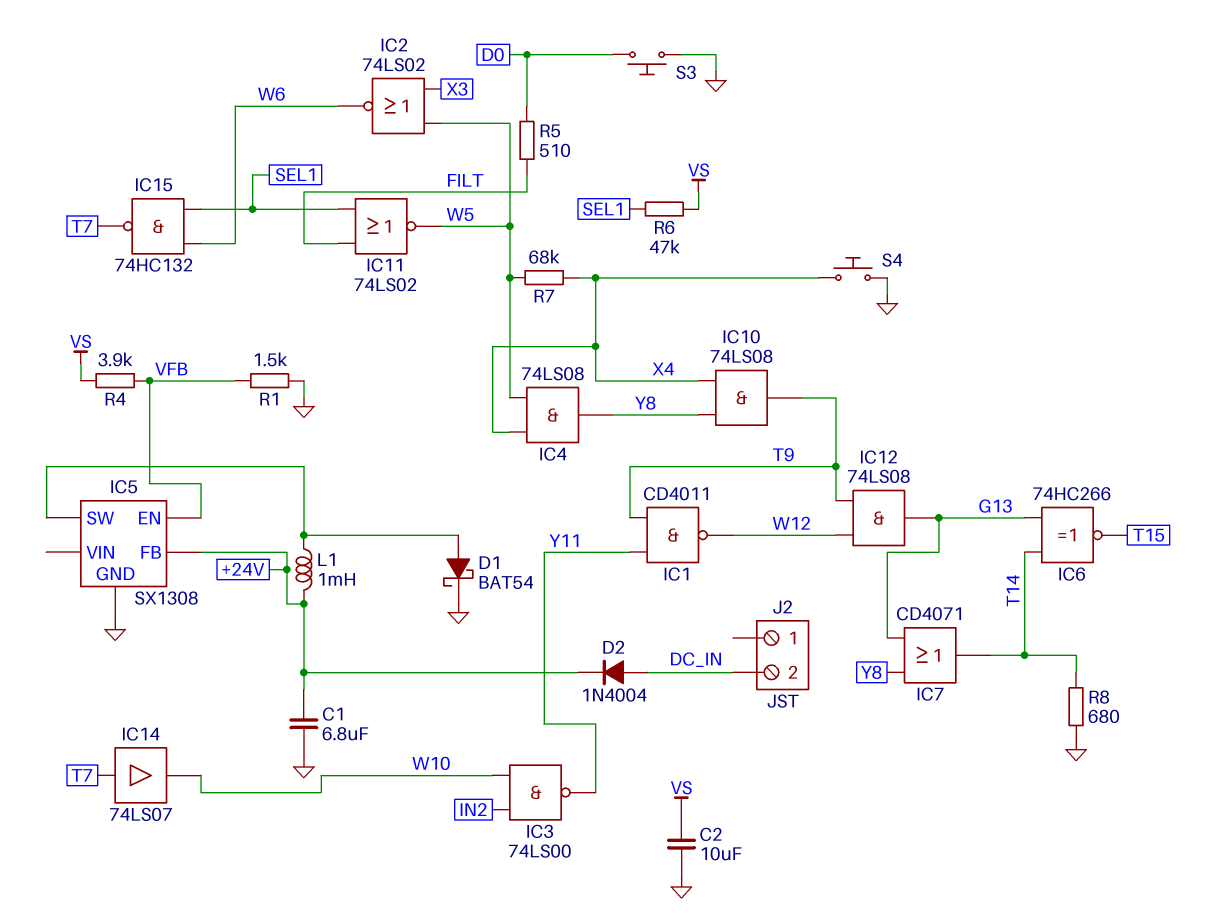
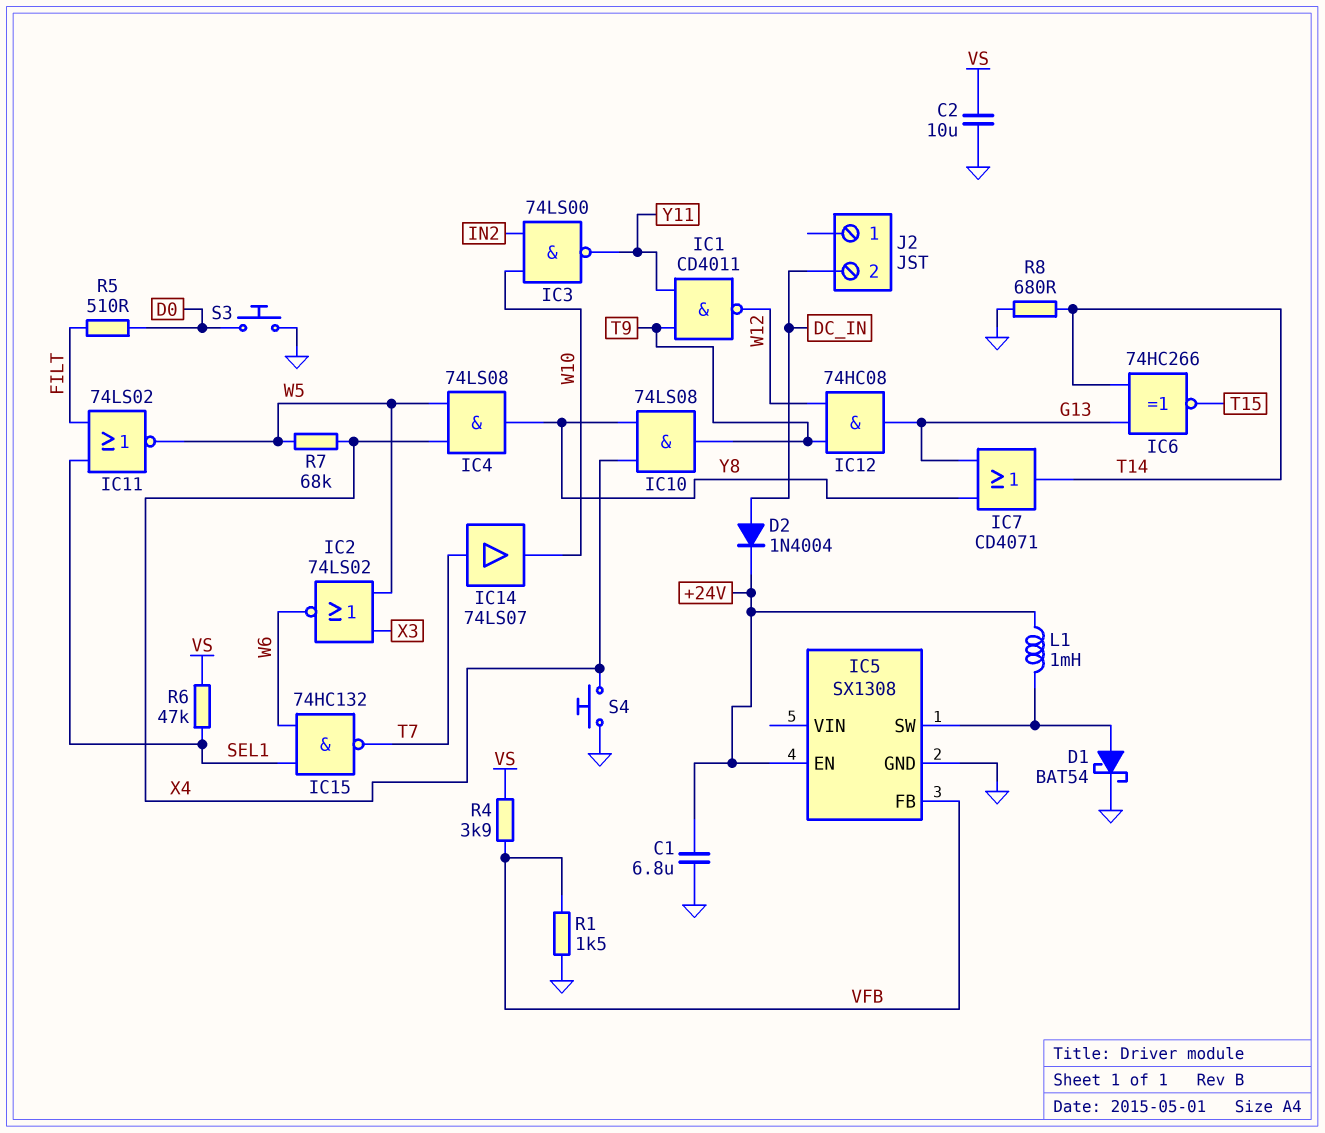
IC5 pin EN: VFB -> +24V
IC5 pin FB: +24V -> VFB
IC12: AND 74LS08 (in T9, in W12, out G13) -> AND 74HC08 (in T9, in W12, out G13)

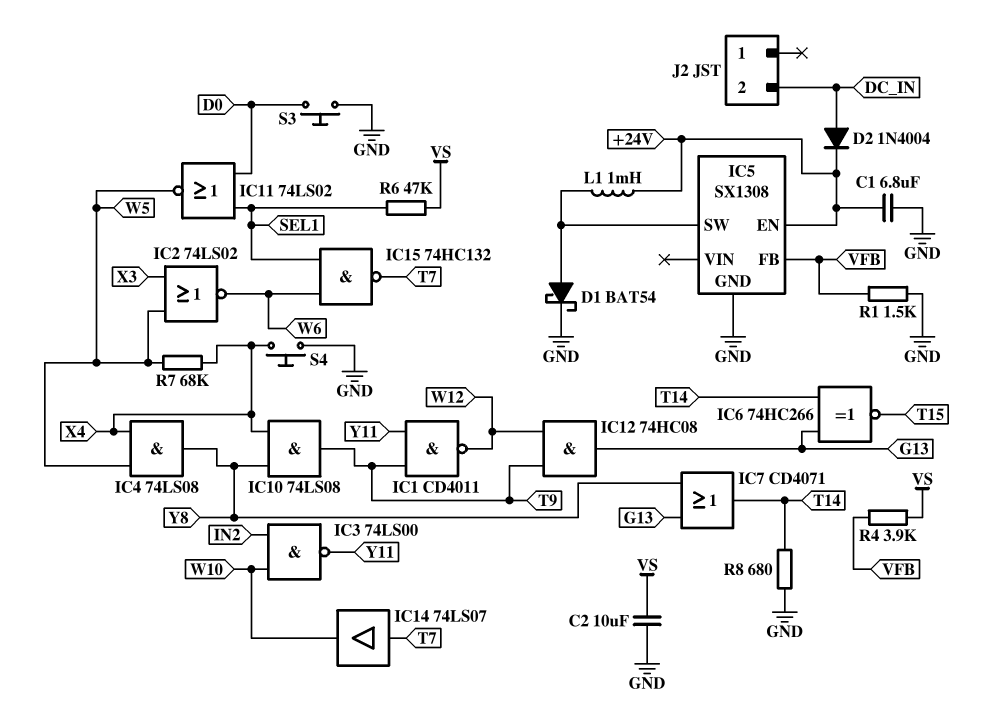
IC11: NOR 74LS02 (in FILT, in SEL1, out W5) -> NOR 74LS02 (in D0, in SEL1, out W5)
R5: 510 (D0, FILT) -> none

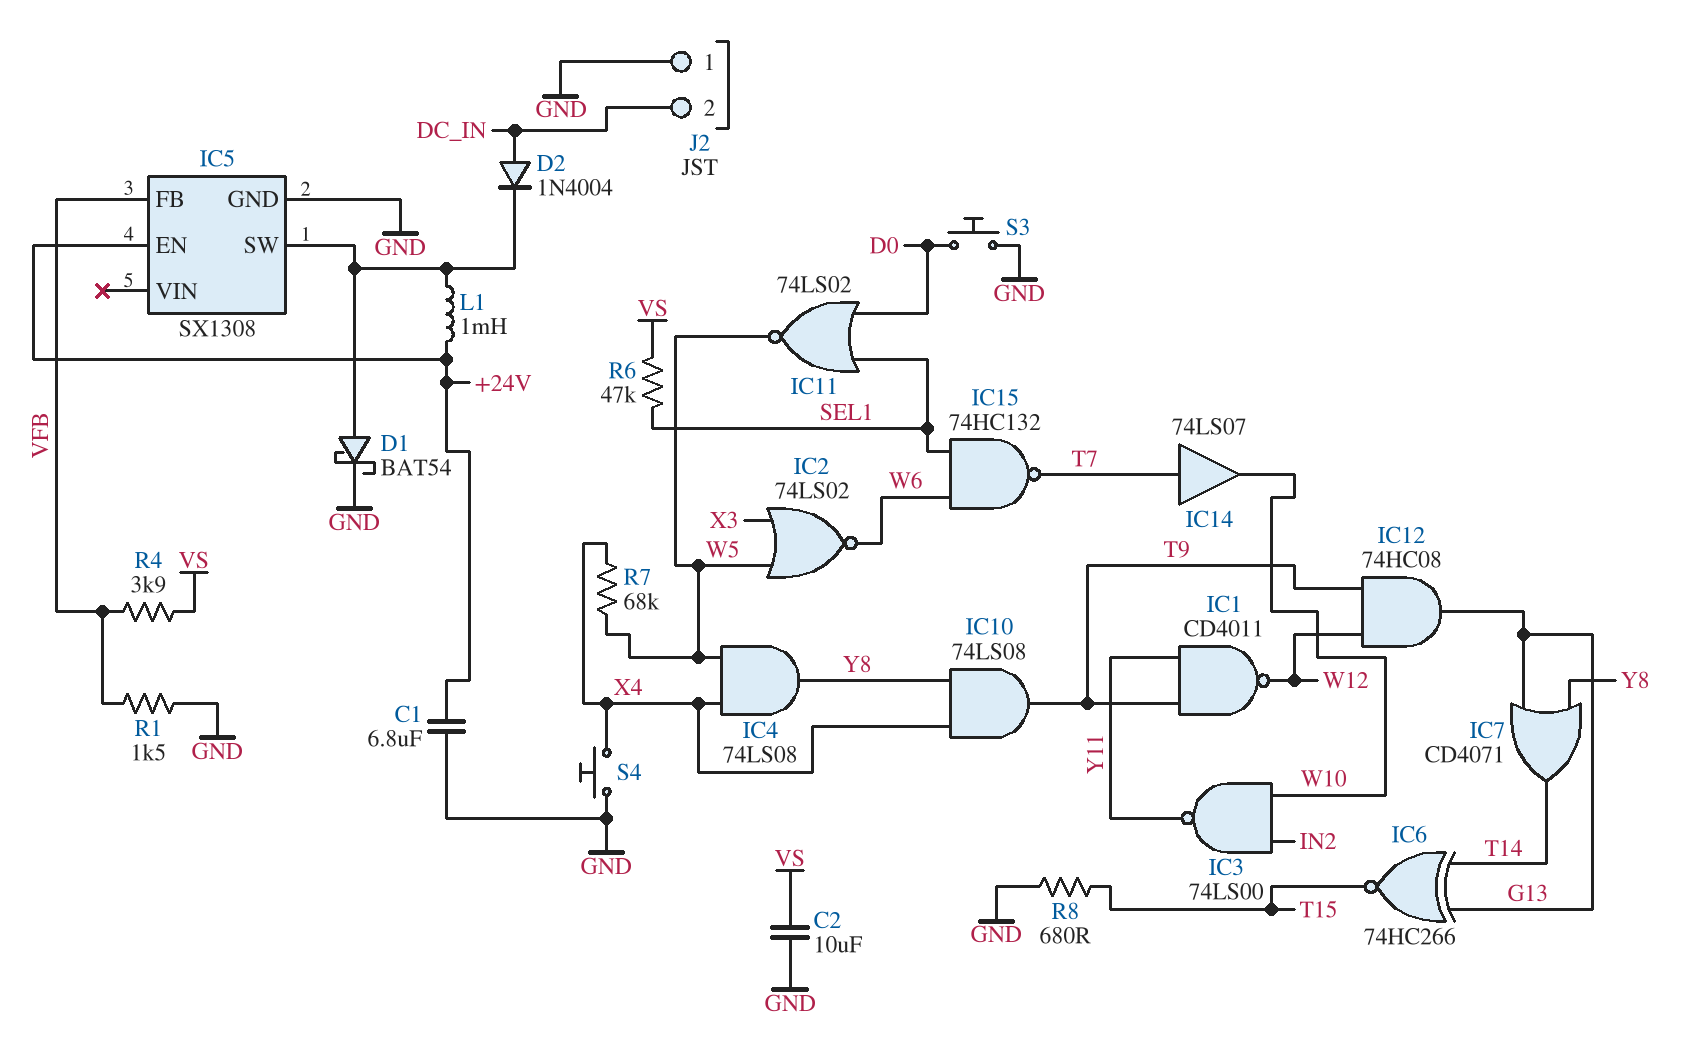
D2: diode 1N4004 (A DC_IN, K +24V) -> diode 1N4004 (A DC_IN, K IC5/SW)
J2 pin 1: none -> GND
R8: 680 (GND, T14) -> 680 (GND, T15)

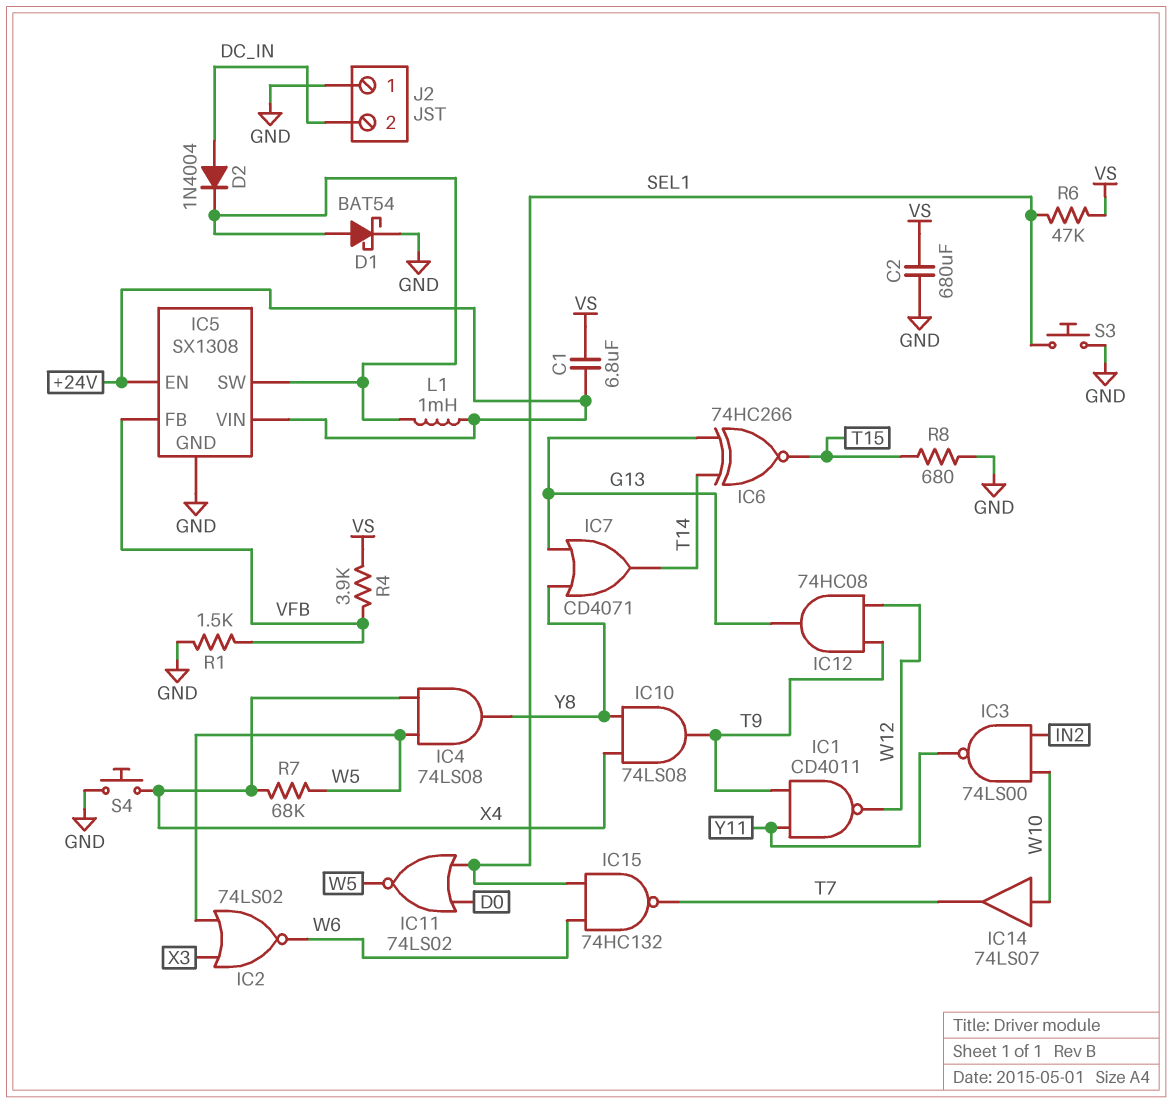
C1: 6.8uF (+24V, GND) -> 6.8uF (+24V, VS)
C2: 10uF (GND, VS) -> 680uF (GND, VS)
IC5 pin VIN: none -> +24V
IC14: buffer 74LS07 (in T7, out W10) -> buffer 74LS07 (in W10, out T7)
S3: button (D0, GND) -> button (GND, SEL1)

